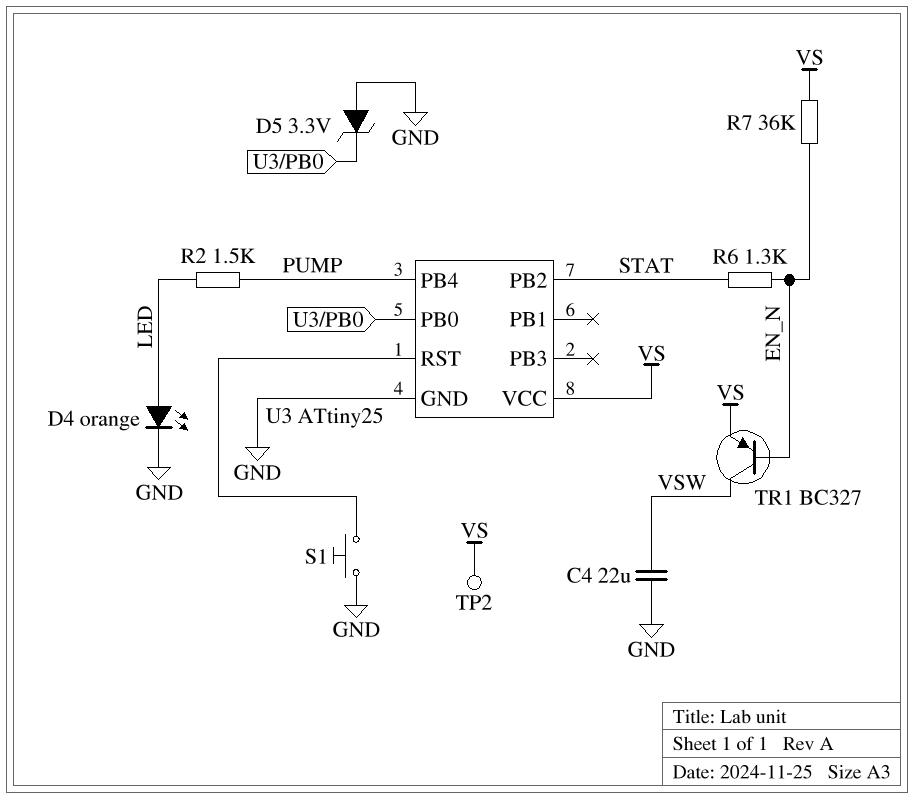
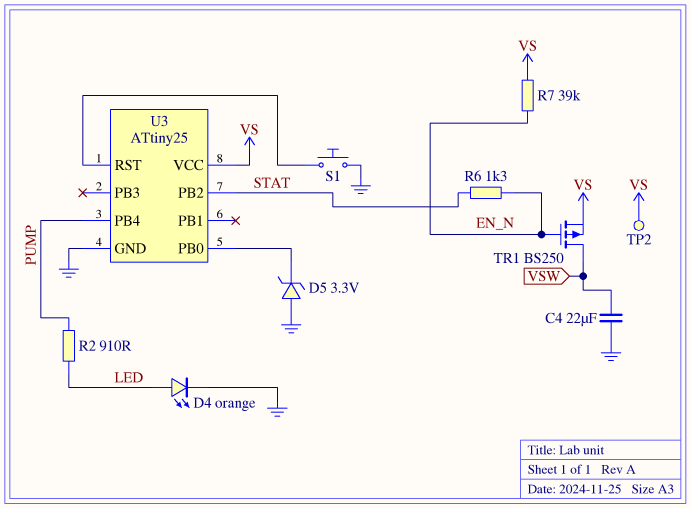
R2: 1.5k (LED, PUMP) -> 910 (LED, PUMP)
R7: 36k (EN_N, VS) -> 39k (EN_N, VS)
TR1: PNP BC327 (B EN_N, C VSW, E VS) -> PMOS BS250 (G EN_N, D VSW, S VS)

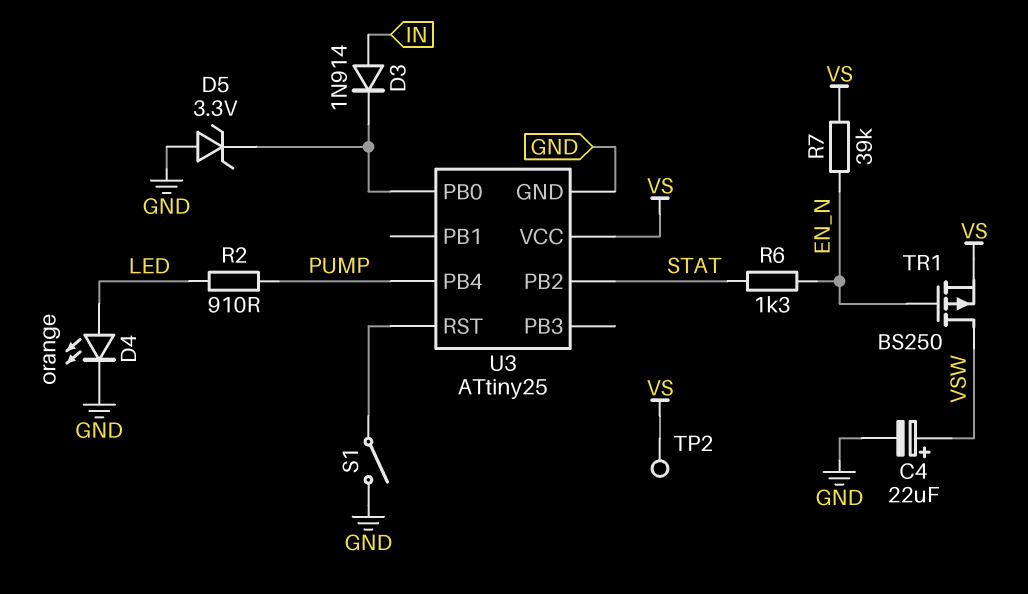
C4: 22uF (GND, VSW) -> 22uF (plus VSW, minus GND)
D3: none -> diode 1N914 (A IN, K U3/PB0)
S1: button (GND, U3/RST) -> switch (GND, U3/RST)

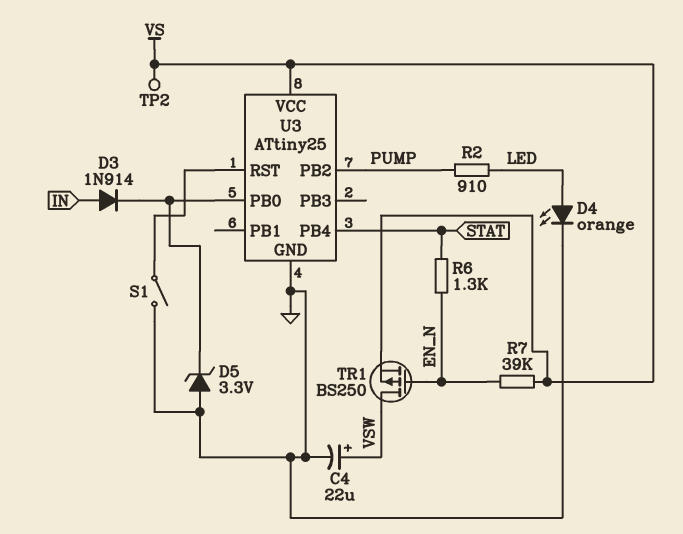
U3 pin PB2: STAT -> PUMP
U3 pin PB4: PUMP -> STAT

